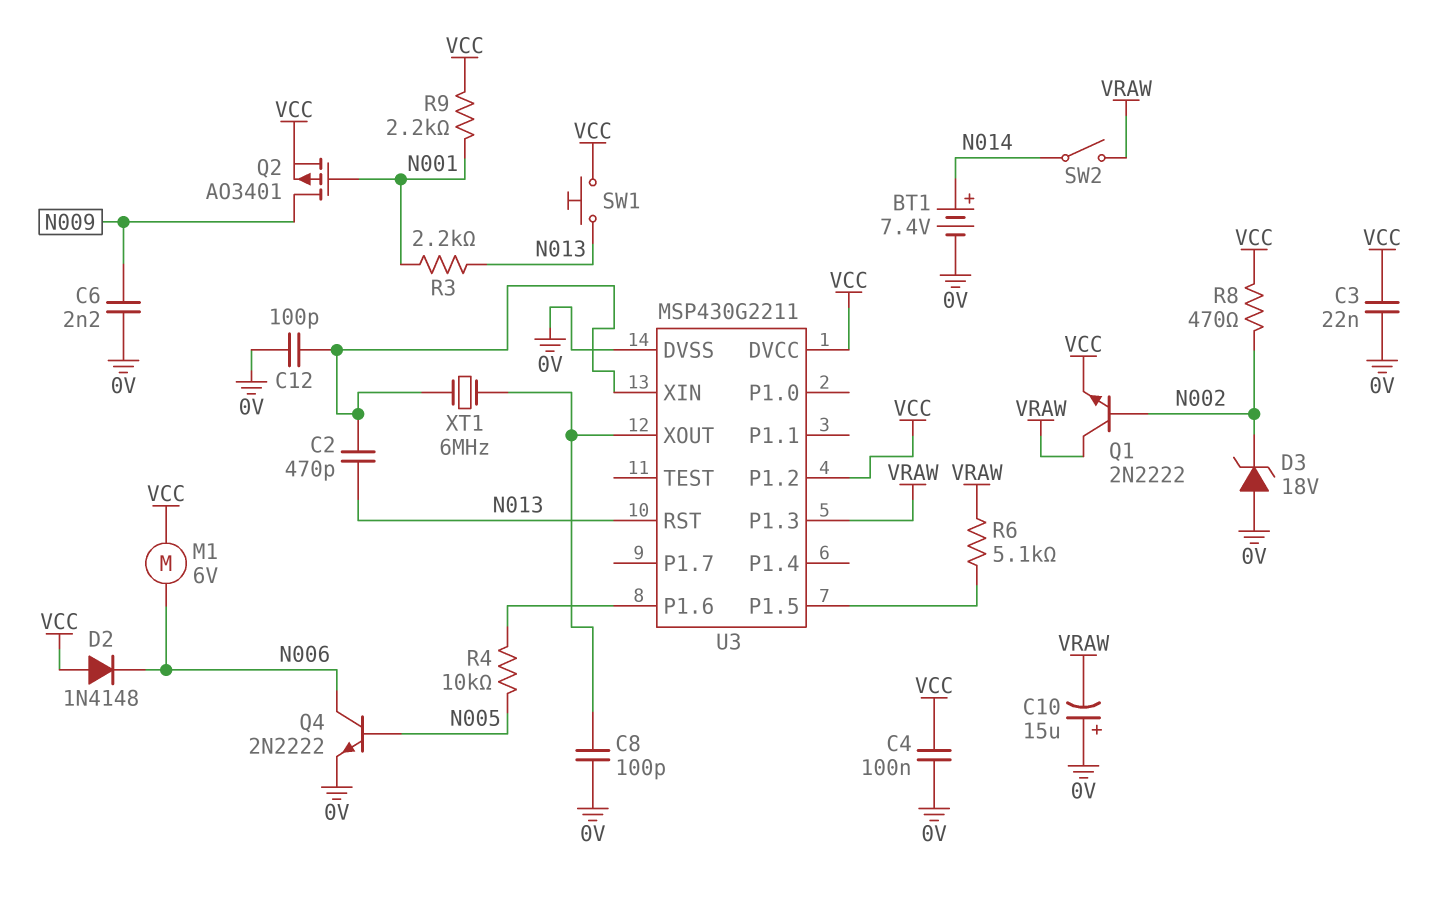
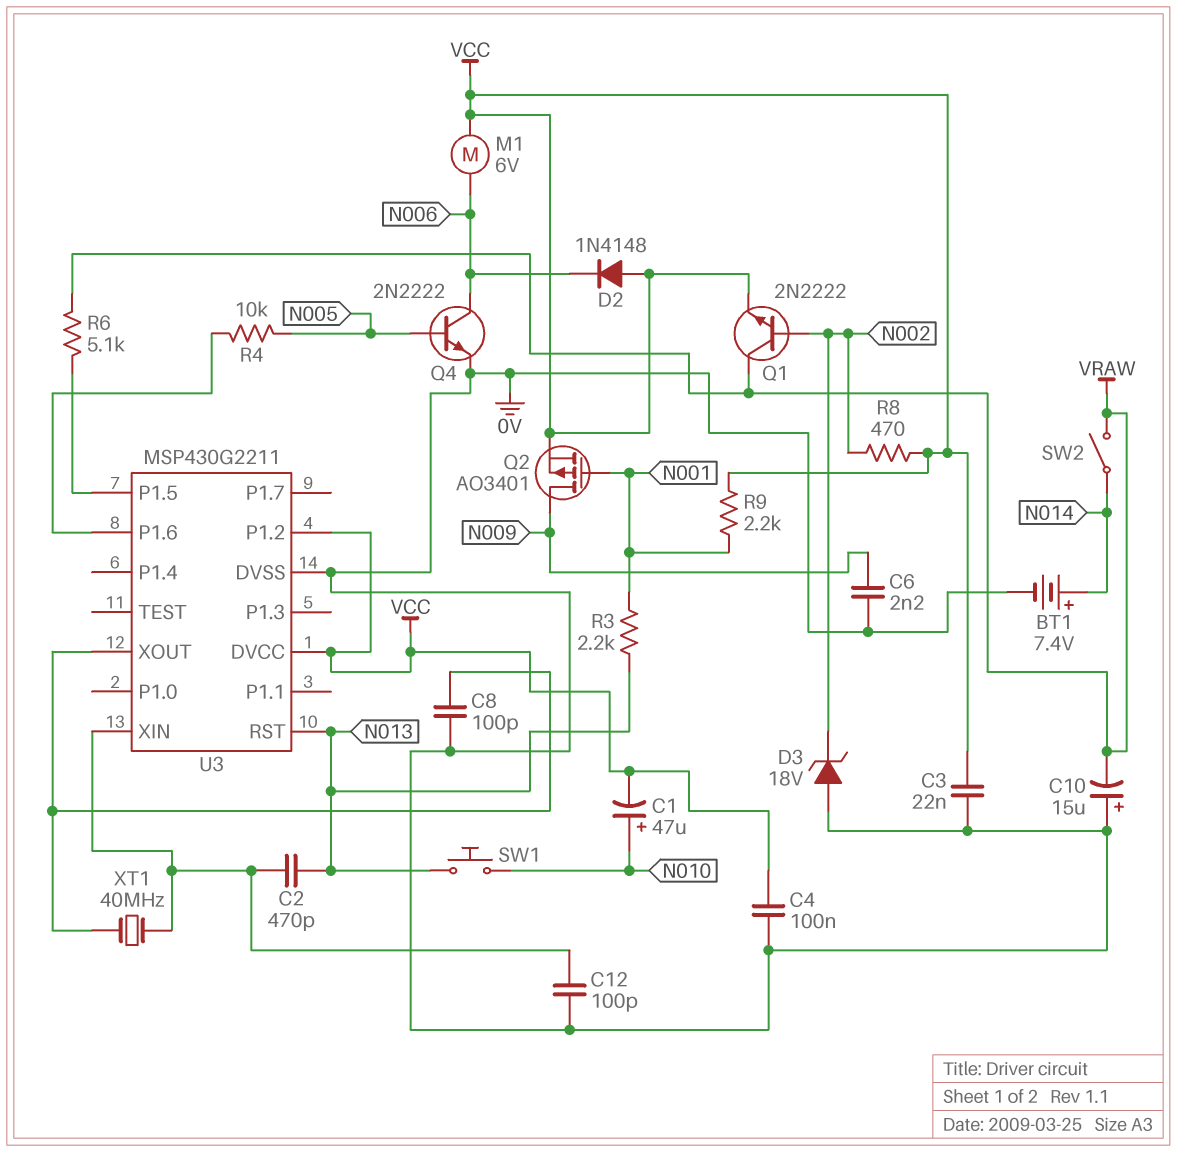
C1: none -> 47uF (plus N010, minus VCC)
SW1: button (N013, VCC) -> button (N010, N013)
U3 pin P1.3: VRAW -> none
XT1: 6MHz (U3/XIN, U3/XOUT) -> 40MHz (U3/XIN, U3/XOUT)

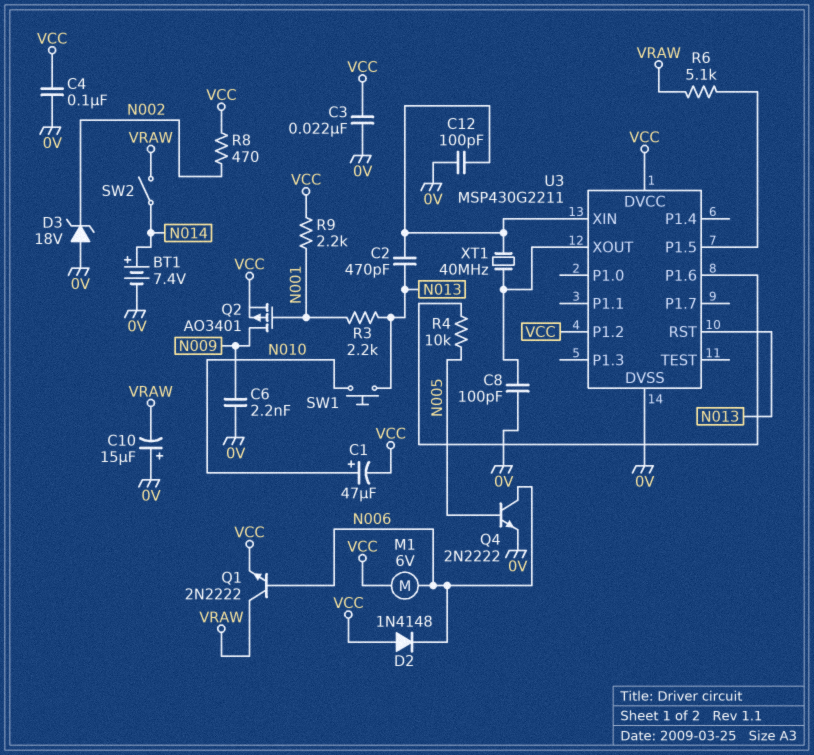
Q1: NPN 2N2222 (B N002, C VRAW, E VCC) -> NPN 2N2222 (B N006, C VRAW, E VCC)

